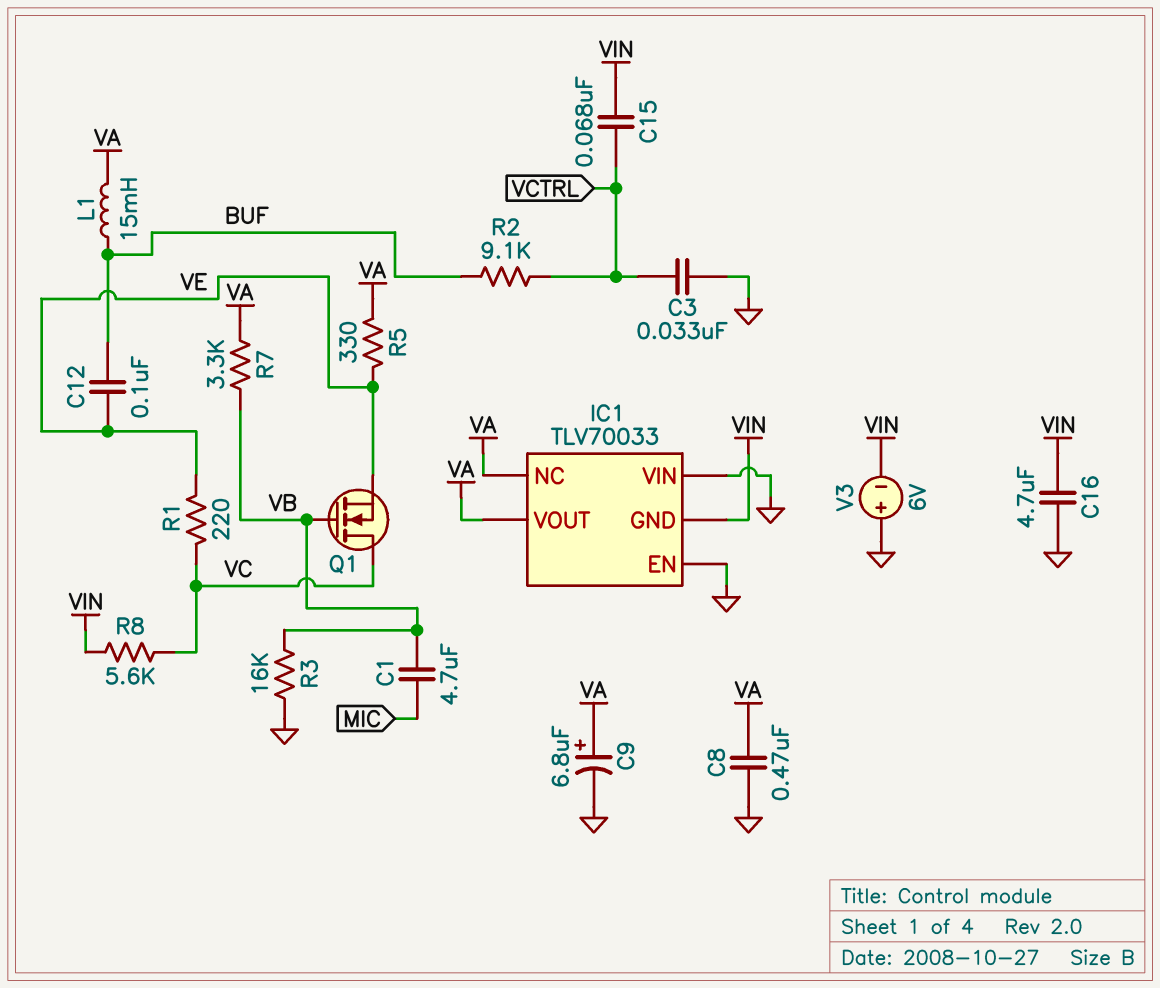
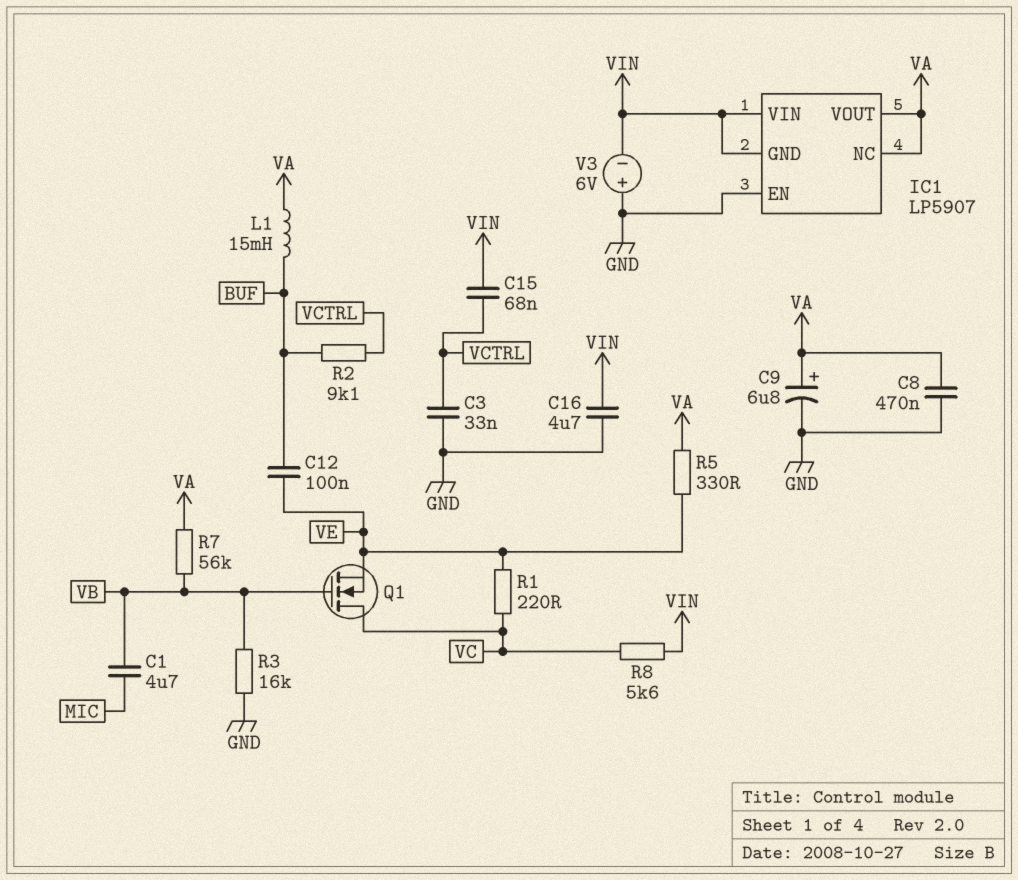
IC1: TLV70033 -> LP5907
IC1 pin VIN: GND -> VIN
R7: 3.3k (VA, VB) -> 56k (VA, VB)

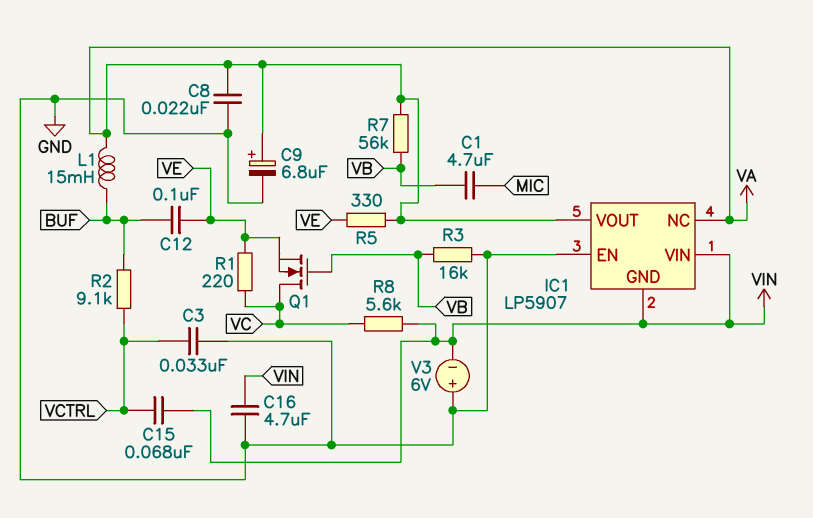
C8: 470nF (GND, VA) -> 22nF (GND, VA)

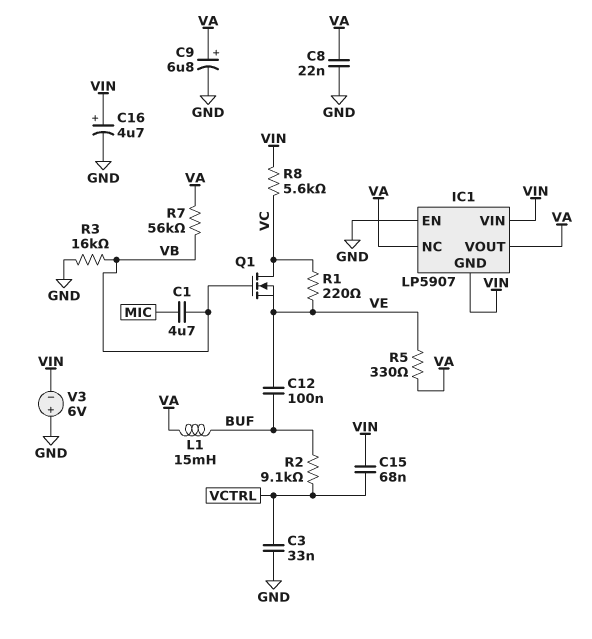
C16: 4.7uF (GND, VIN) -> 4.7uF (plus VIN, minus GND)

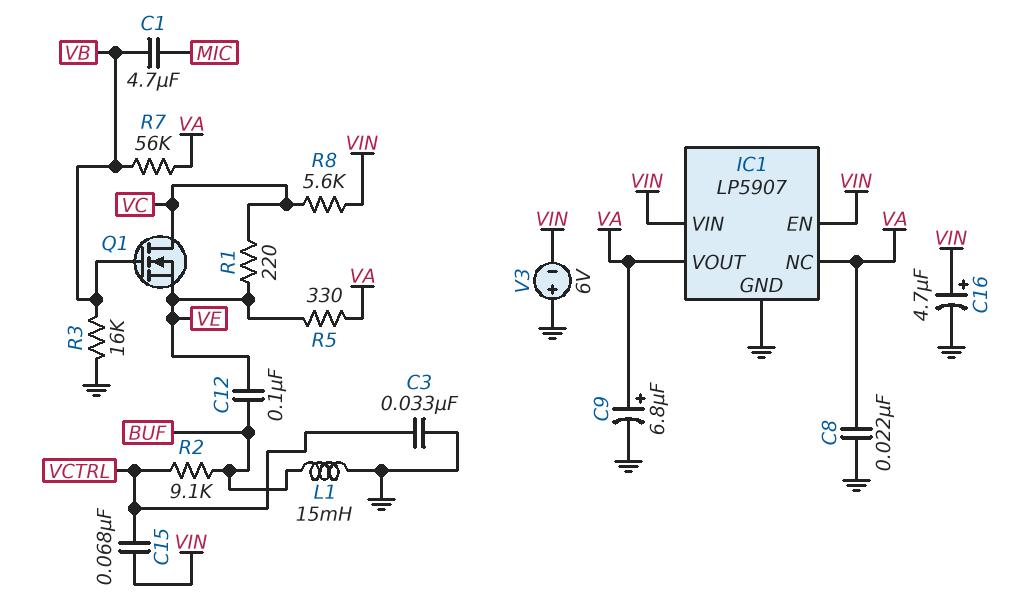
IC1 pin EN: GND -> VIN
IC1 pin GND: VIN -> GND
L1: 15mH (BUF, VA) -> 15mH (BUF, GND)

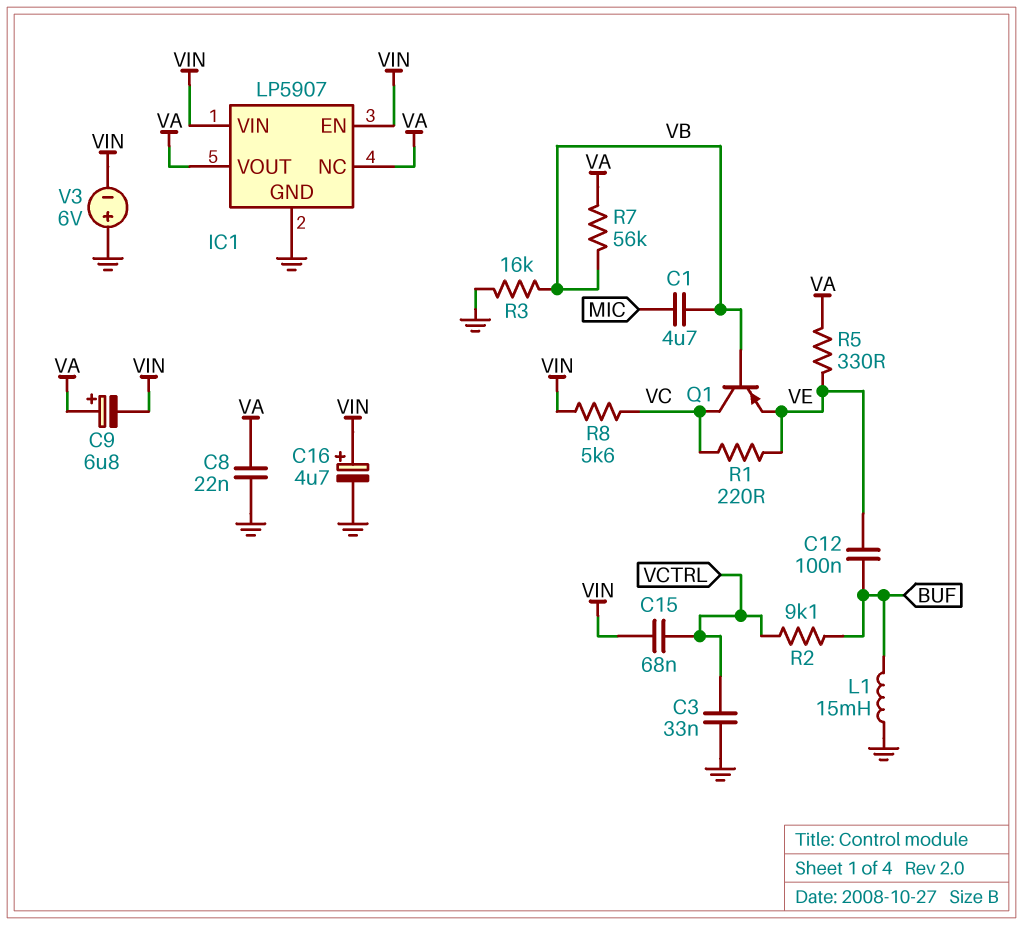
C9: 6.8uF (plus VA, minus GND) -> 6.8uF (plus VA, minus VIN)
Q1: NMOS (G VB, D VC, S VE) -> PNP (B VB, C VC, E VE)

